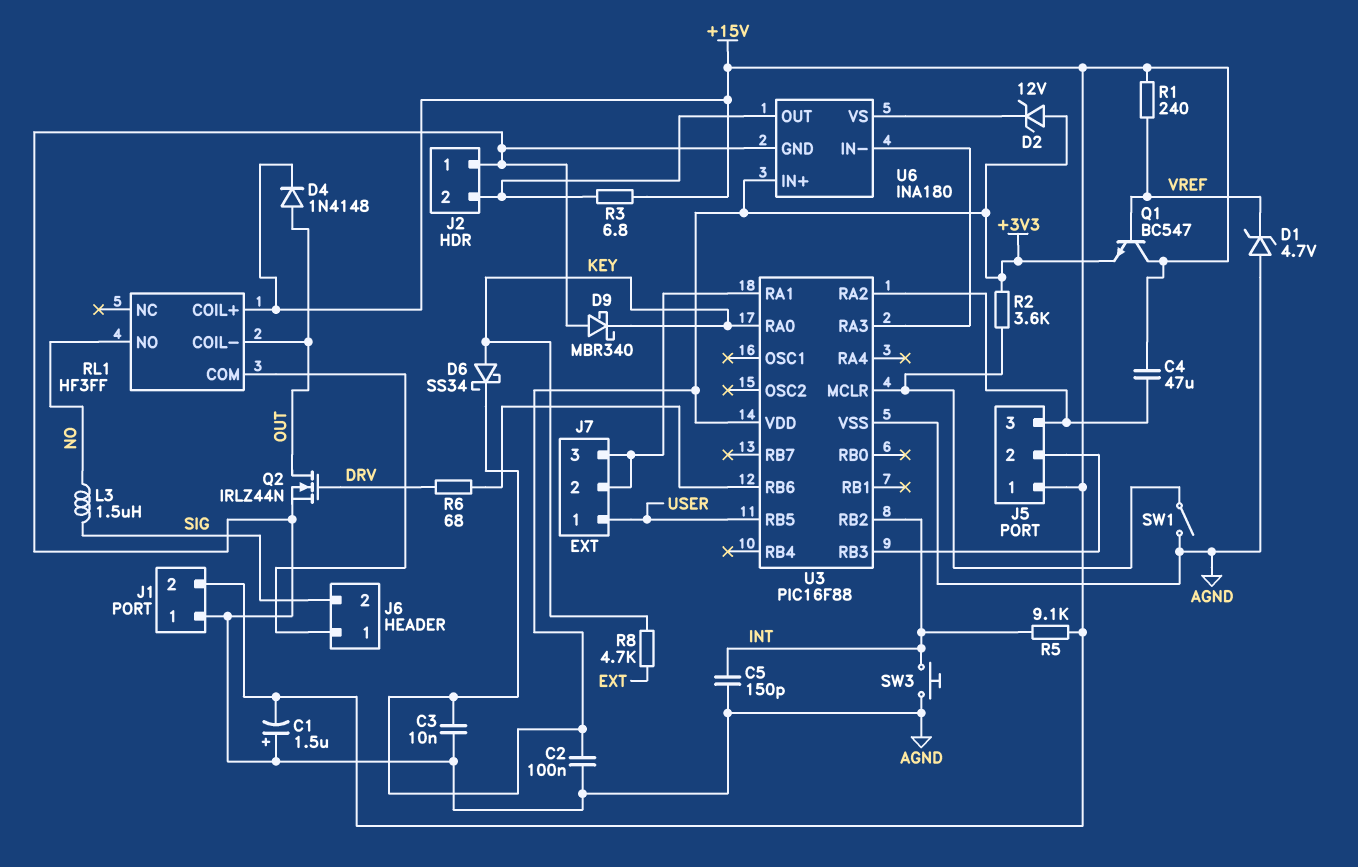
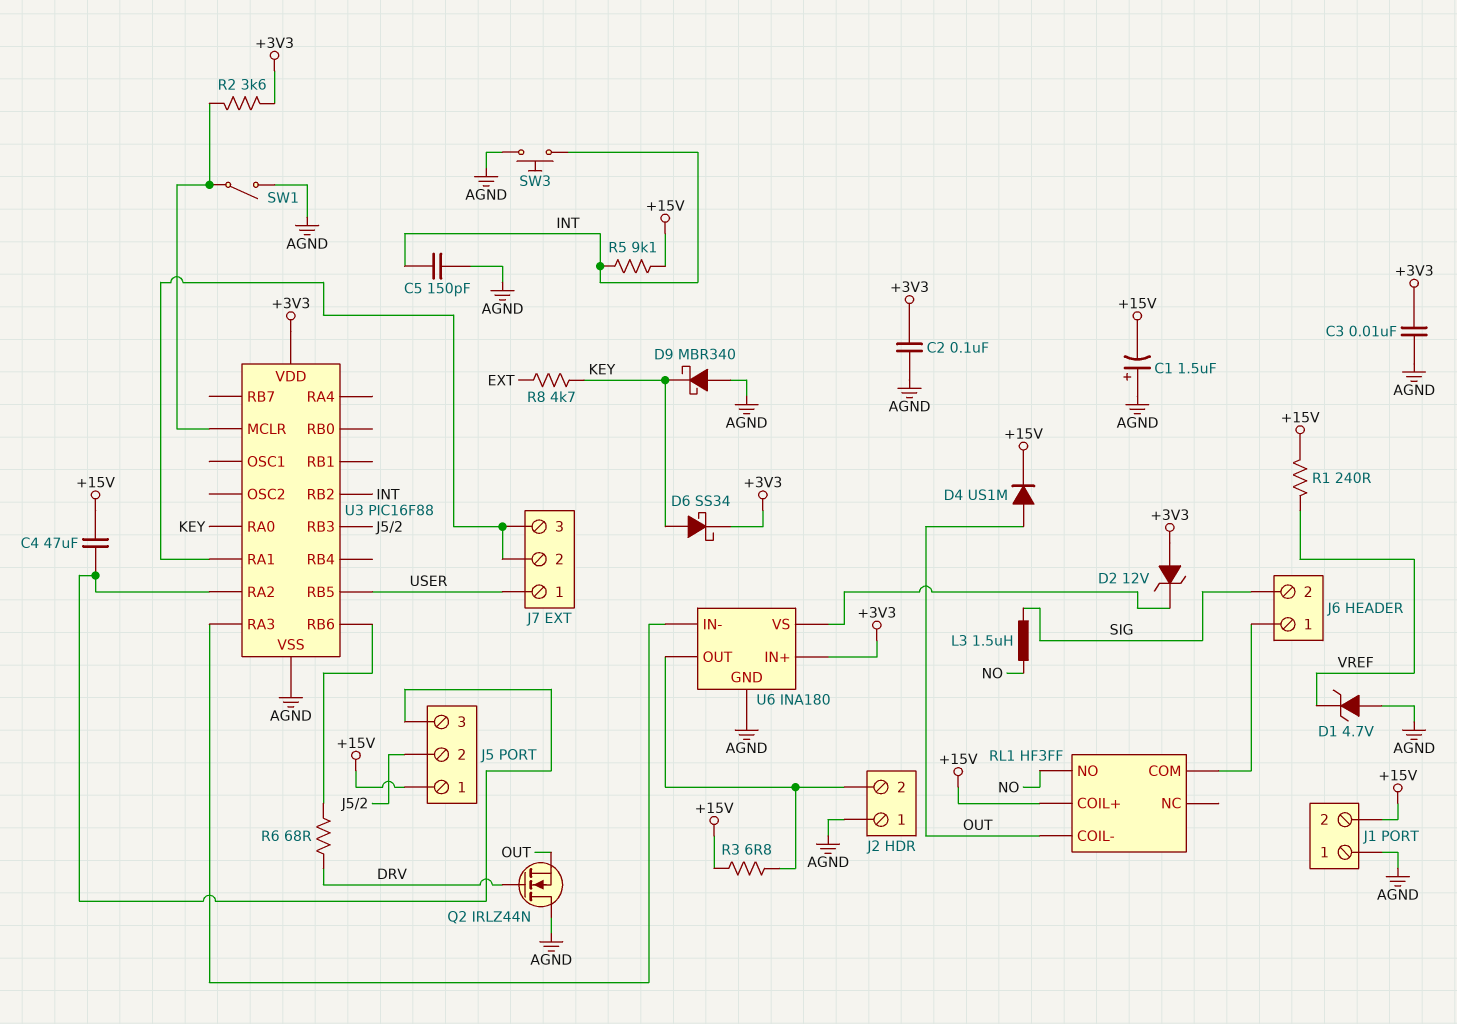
D4: diode 1N4148 (A OUT, K +15V) -> diode US1M (A OUT, K +15V)
Q1: NPN BC547 (B VREF, C +15V, E +3V3) -> none
Q2: NMOS IRLZ44N (G DRV, D OUT, S AGND) -> NMOS IRLZ44N (G DRV, D AGND, S OUT)

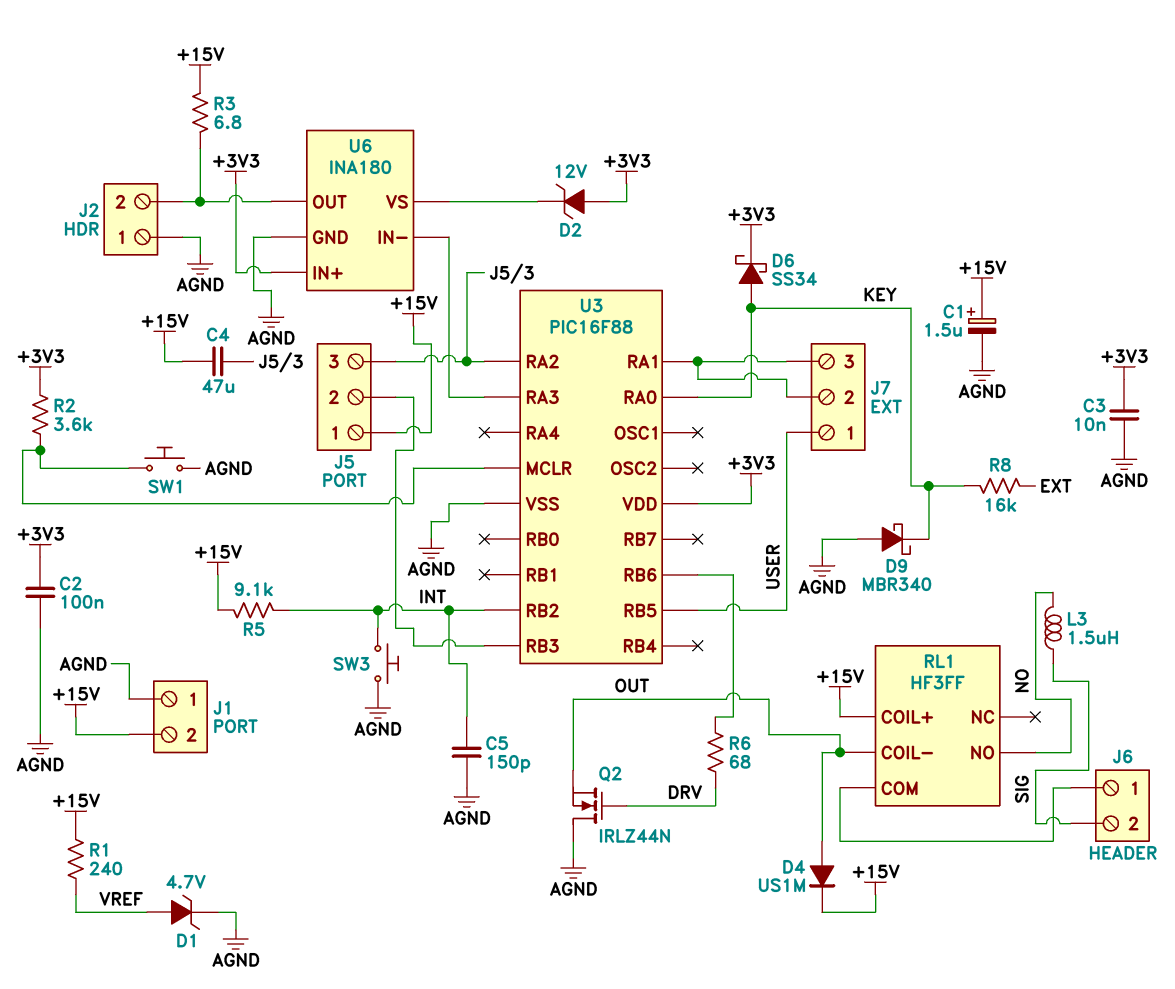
C1: 1.5uF (plus AGND, minus +15V) -> 1.5uF (plus +15V, minus AGND)
D1: zener 4.7V (A AGND, K VREF) -> zener 4.7V (A VREF, K AGND)
R8: 4.7k (EXT, KEY) -> 16k (EXT, KEY)
SW1: switch (AGND, U3/MCLR) -> button (AGND, U3/MCLR)

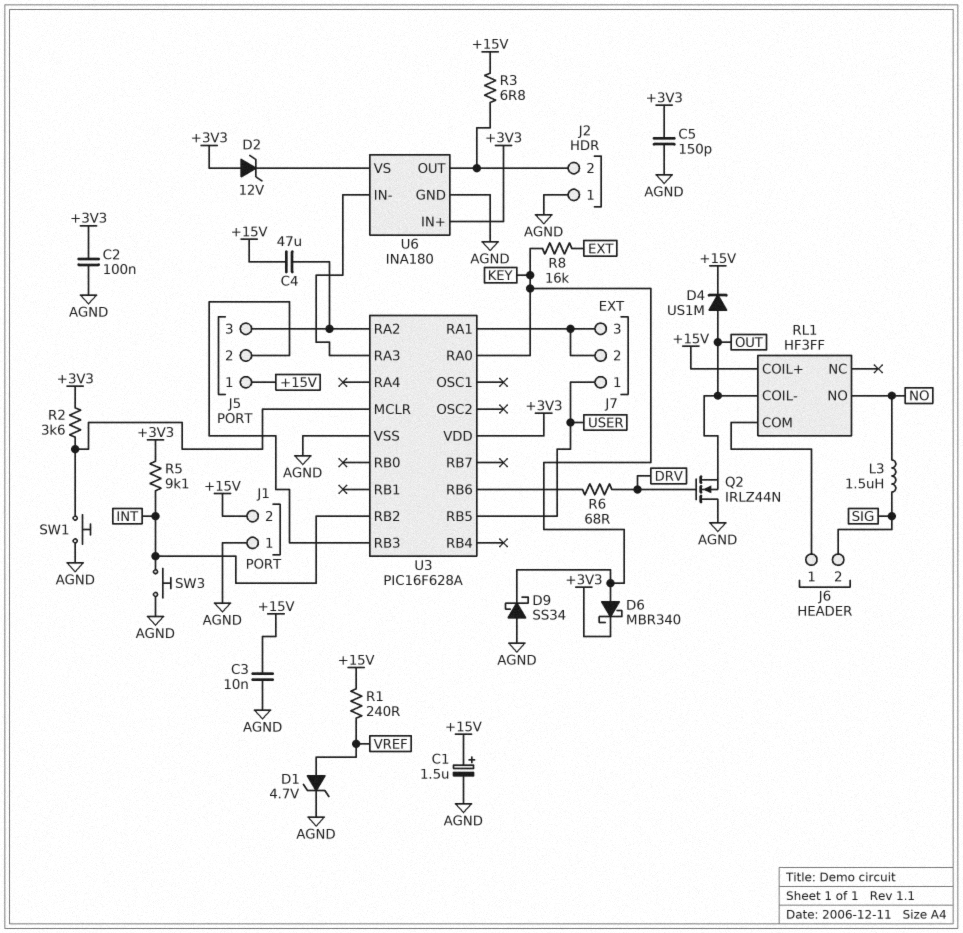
C3: 10nF (+3V3, AGND) -> 10nF (+15V, AGND)
C5: 150pF (AGND, INT) -> 150pF (+3V3, AGND)
D6: schottky SS34 (A KEY, K +3V3) -> schottky MBR340 (A KEY, K +3V3)
D9: schottky MBR340 (A AGND, K KEY) -> schottky SS34 (A AGND, K KEY)
R5: 9.1k (+15V, INT) -> 9.1k (+3V3, INT)
U3: PIC16F88 -> PIC16F628A

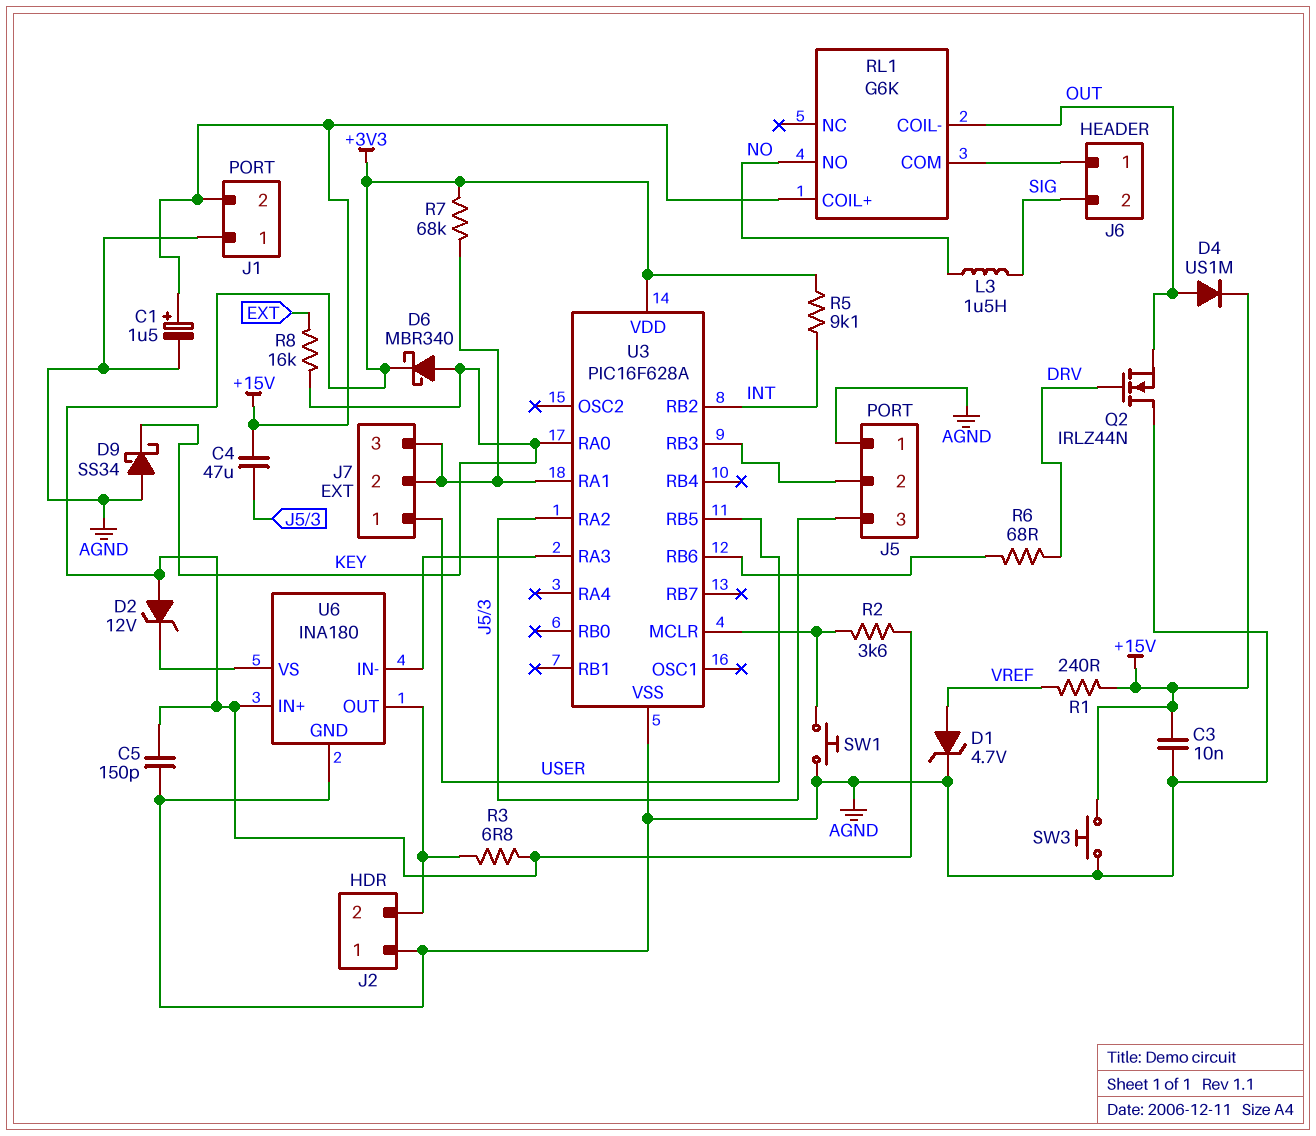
C2: 100nF (+3V3, AGND) -> none
J5 pin 1: +15V -> AGND
R3: 6.8 (+15V, J2/2) -> 6.8 (+3V3, J2/2)
R7: none -> 68k (+3V3, J7/2)
RL1: HF3FF -> G6K
SW3: button (AGND, INT) -> button (+15V, AGND)

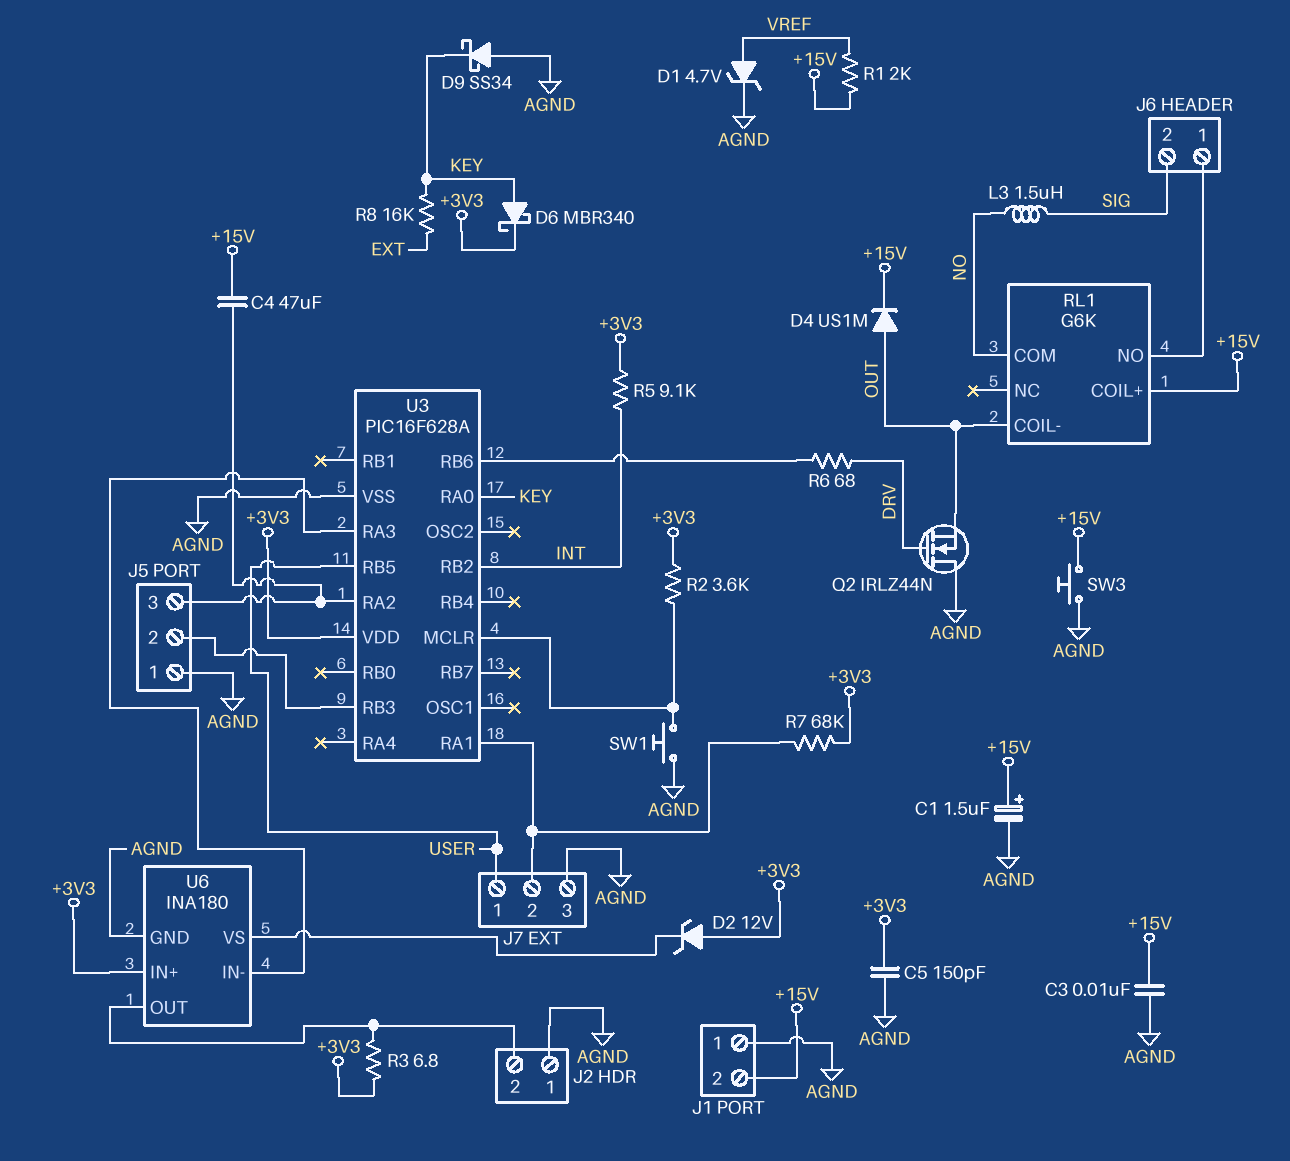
J7 pin 3: J7/2 -> AGND
R1: 240 (+15V, VREF) -> 2k (+15V, VREF)
RL1 pin COM: J6/1 -> NO
RL1 pin NO: NO -> J6/1

